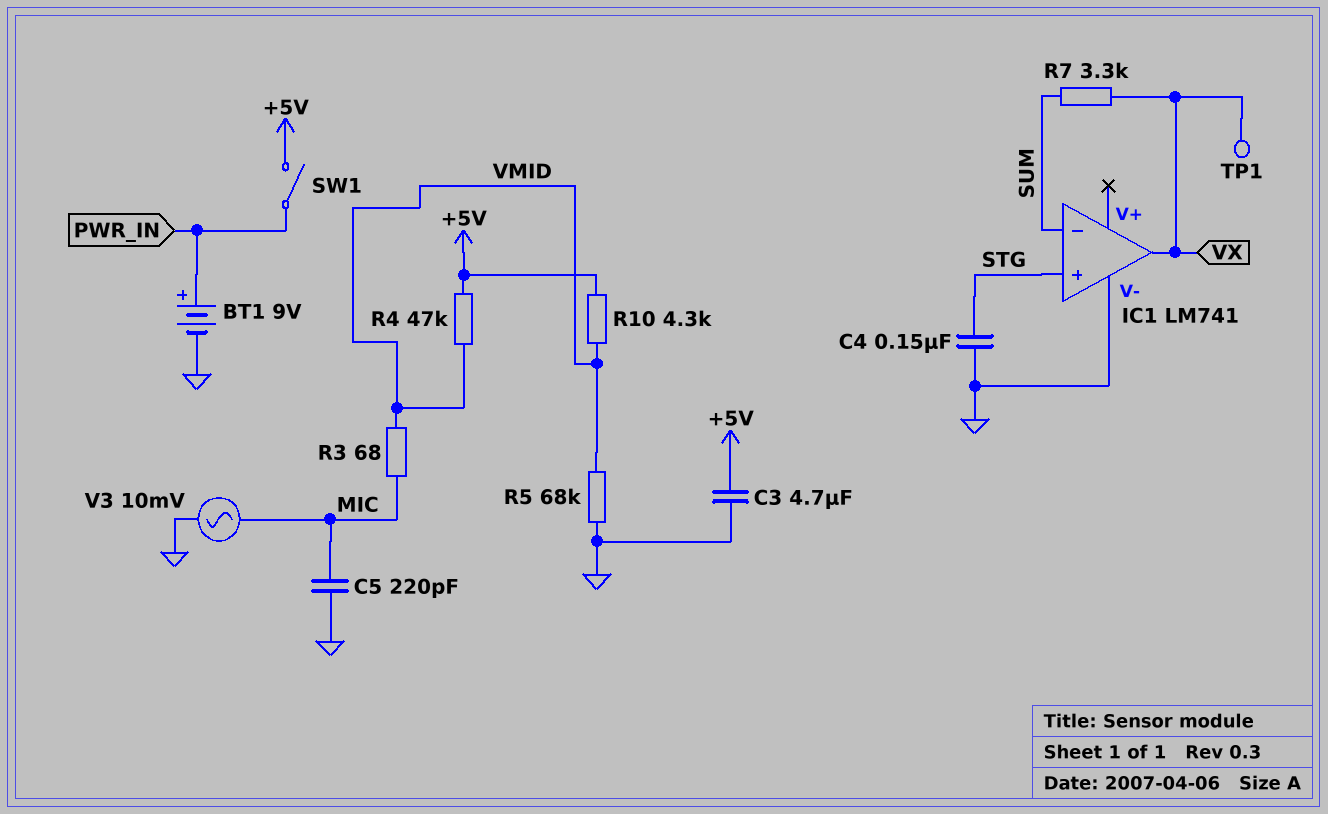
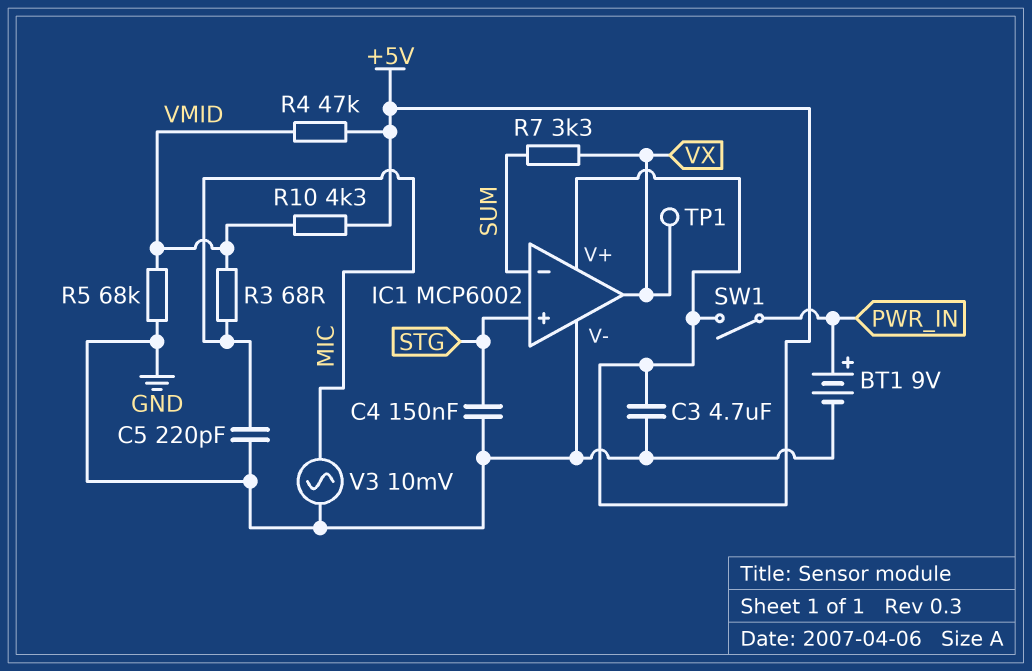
IC1: LM741 -> MCP6002
IC1 pin V+: none -> +5V

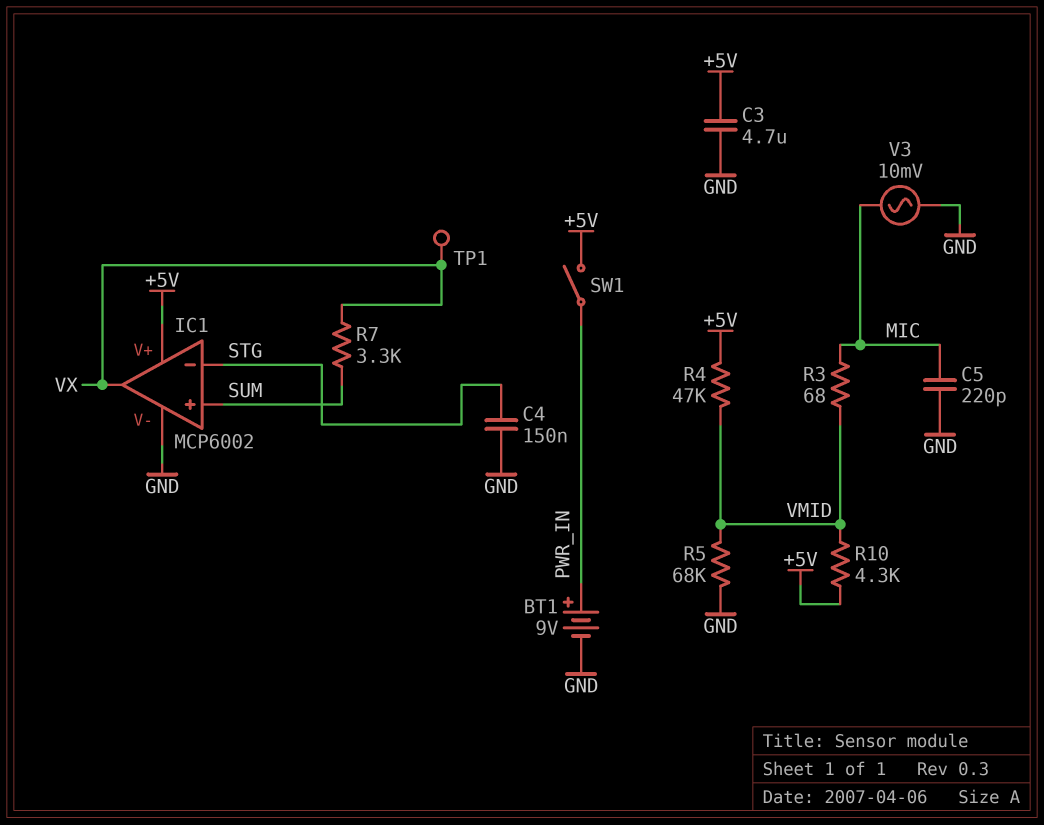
IC1 pin in+: STG -> SUM
IC1 pin in-: SUM -> STG

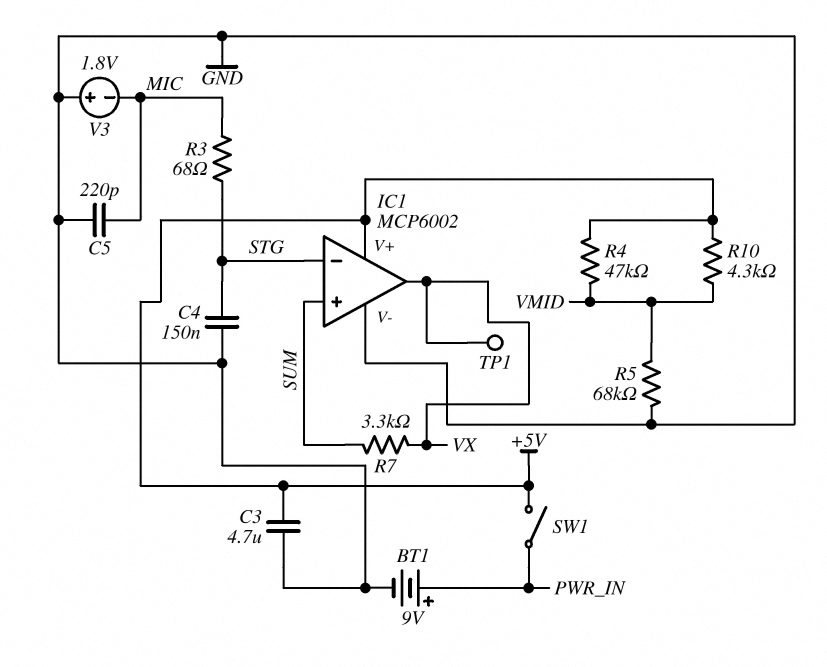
R3: 68 (MIC, VMID) -> 68 (MIC, STG)
V3: AC 10mV (GND, MIC) -> 1.8V (plus GND, minus MIC)

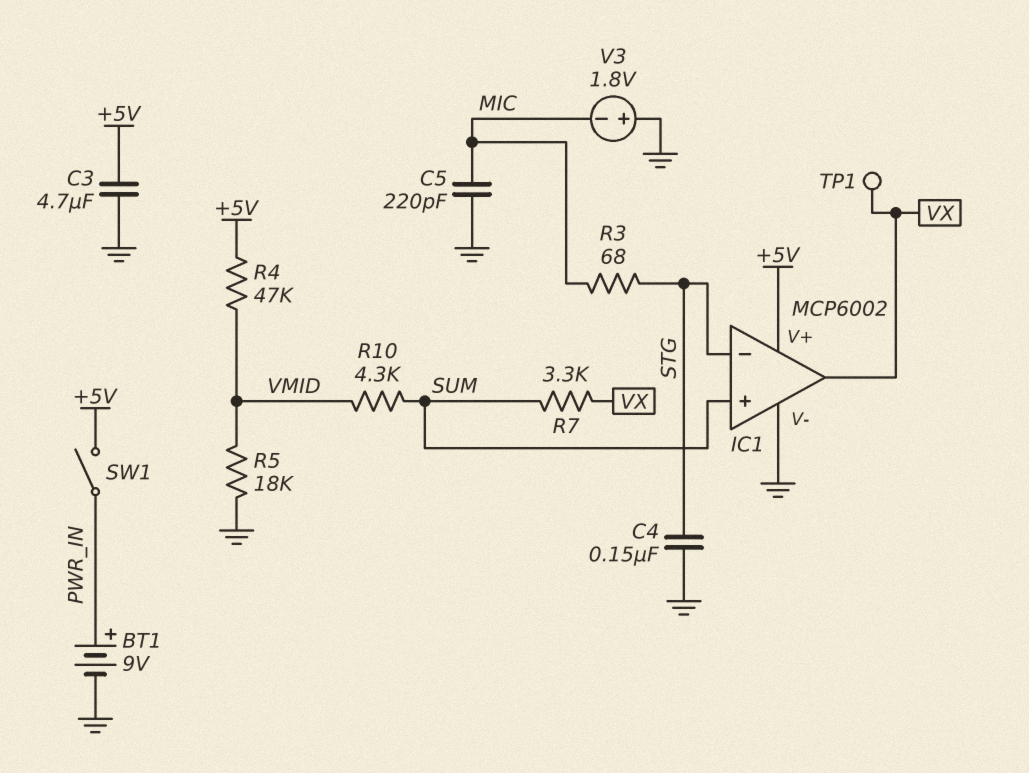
R5: 68k (GND, VMID) -> 18k (GND, VMID)
R10: 4.3k (+5V, VMID) -> 4.3k (SUM, VMID)

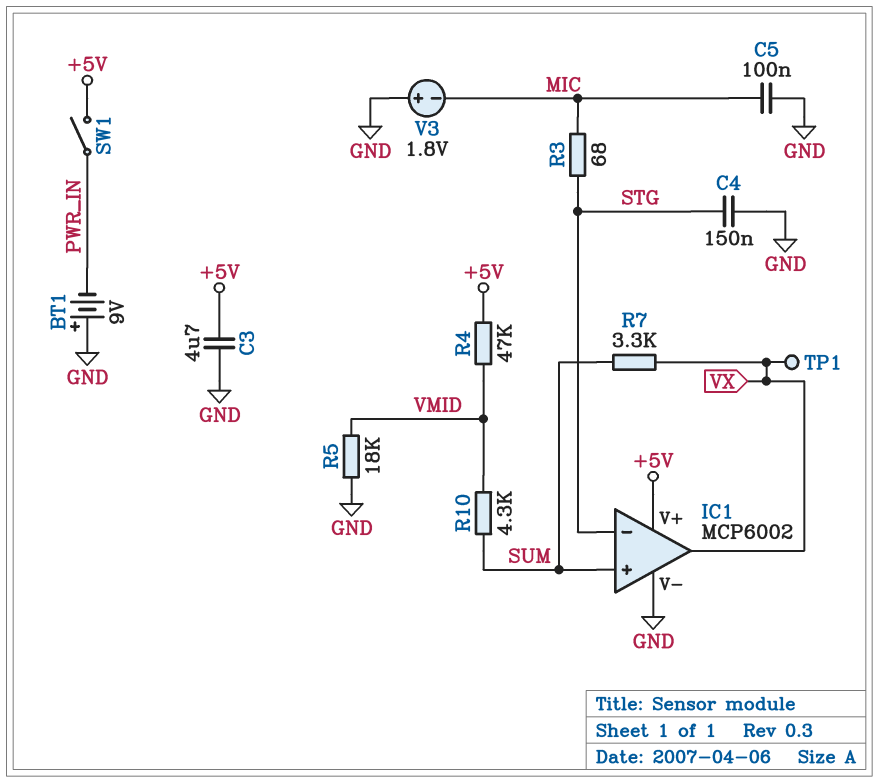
BT1: 9V (plus PWR_IN, minus GND) -> 9V (plus GND, minus PWR_IN)
C5: 220pF (GND, MIC) -> 100nF (GND, MIC)

